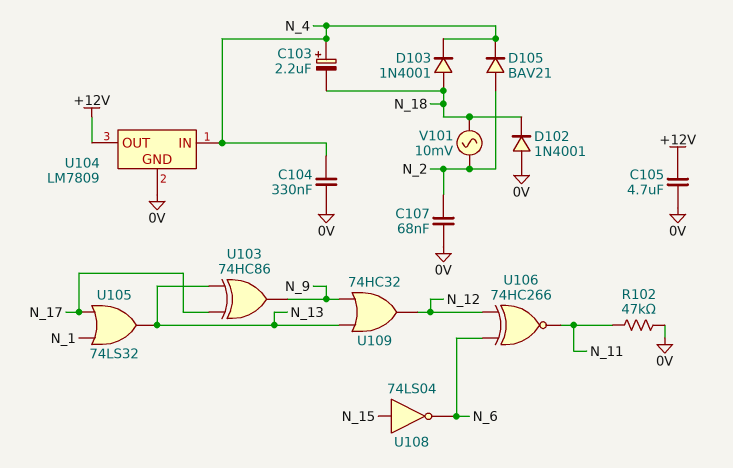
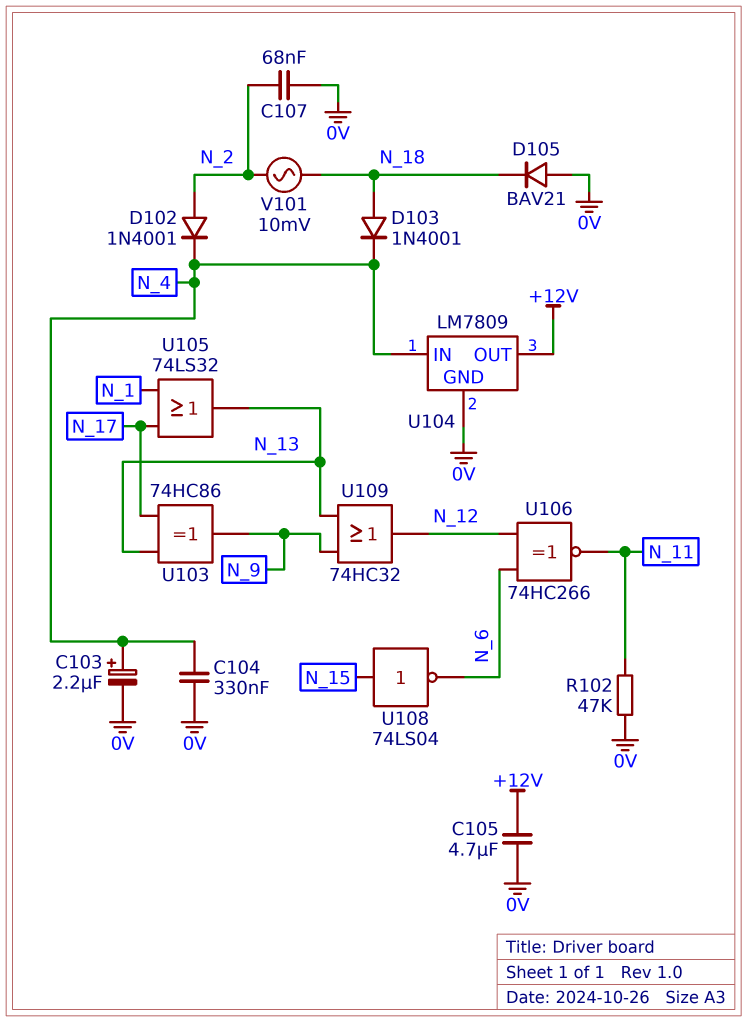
C103: 2.2uF (plus N_4, minus N_18) -> 2.2uF (plus N_4, minus 0V)
D102: diode 1N4001 (A 0V, K N_18) -> diode 1N4001 (A N_2, K N_4)
D105: diode BAV21 (A N_2, K N_4) -> diode BAV21 (A 0V, K N_18)

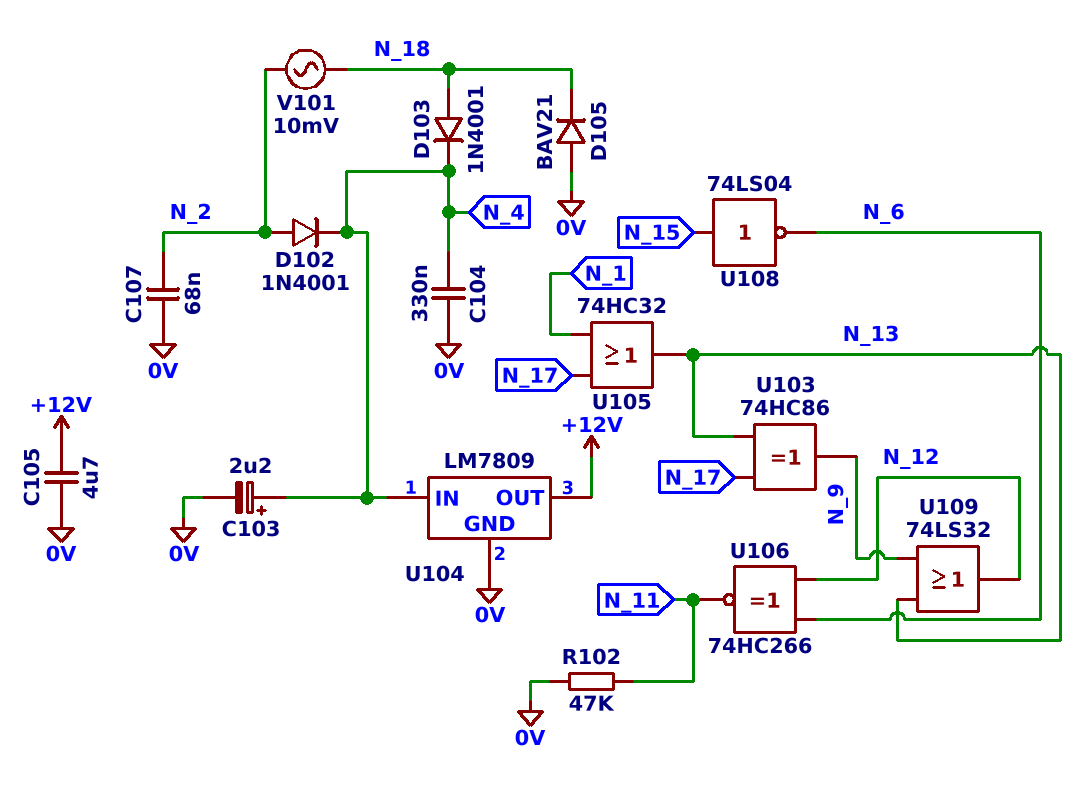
U105: OR 74LS32 (in N_1, in N_17, out N_13) -> OR 74HC32 (in N_1, in N_17, out N_13)
U109: OR 74HC32 (in N_9, in N_13, out N_12) -> OR 74LS32 (in N_9, in N_13, out N_12)

